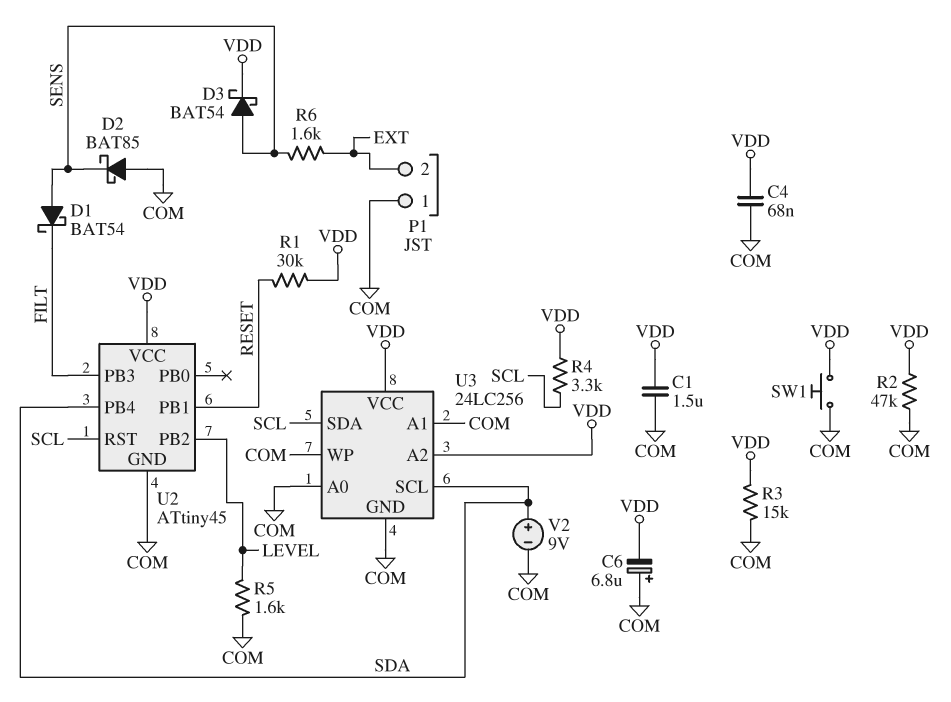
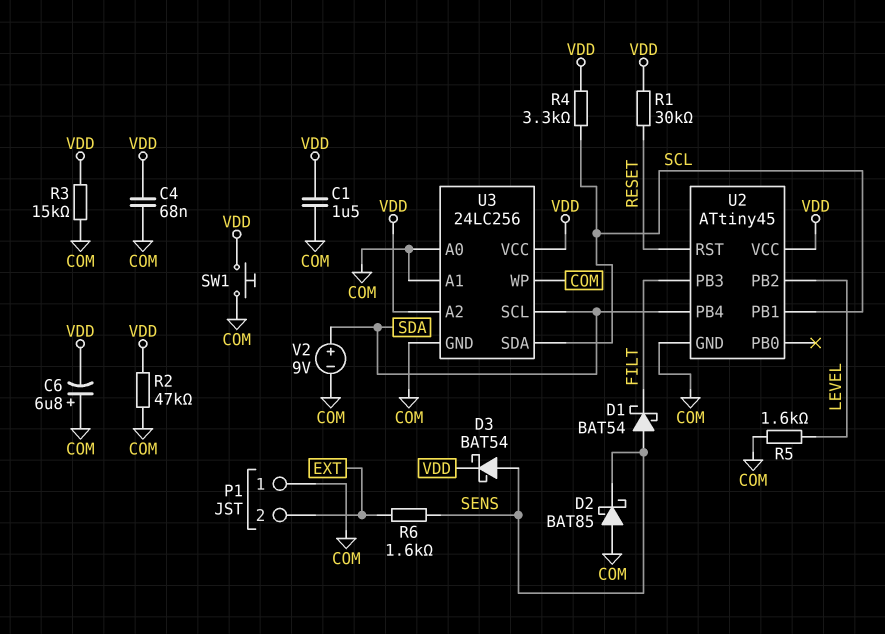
U2 pin PB1: RESET -> SCL
U2 pin RST: SCL -> RESET

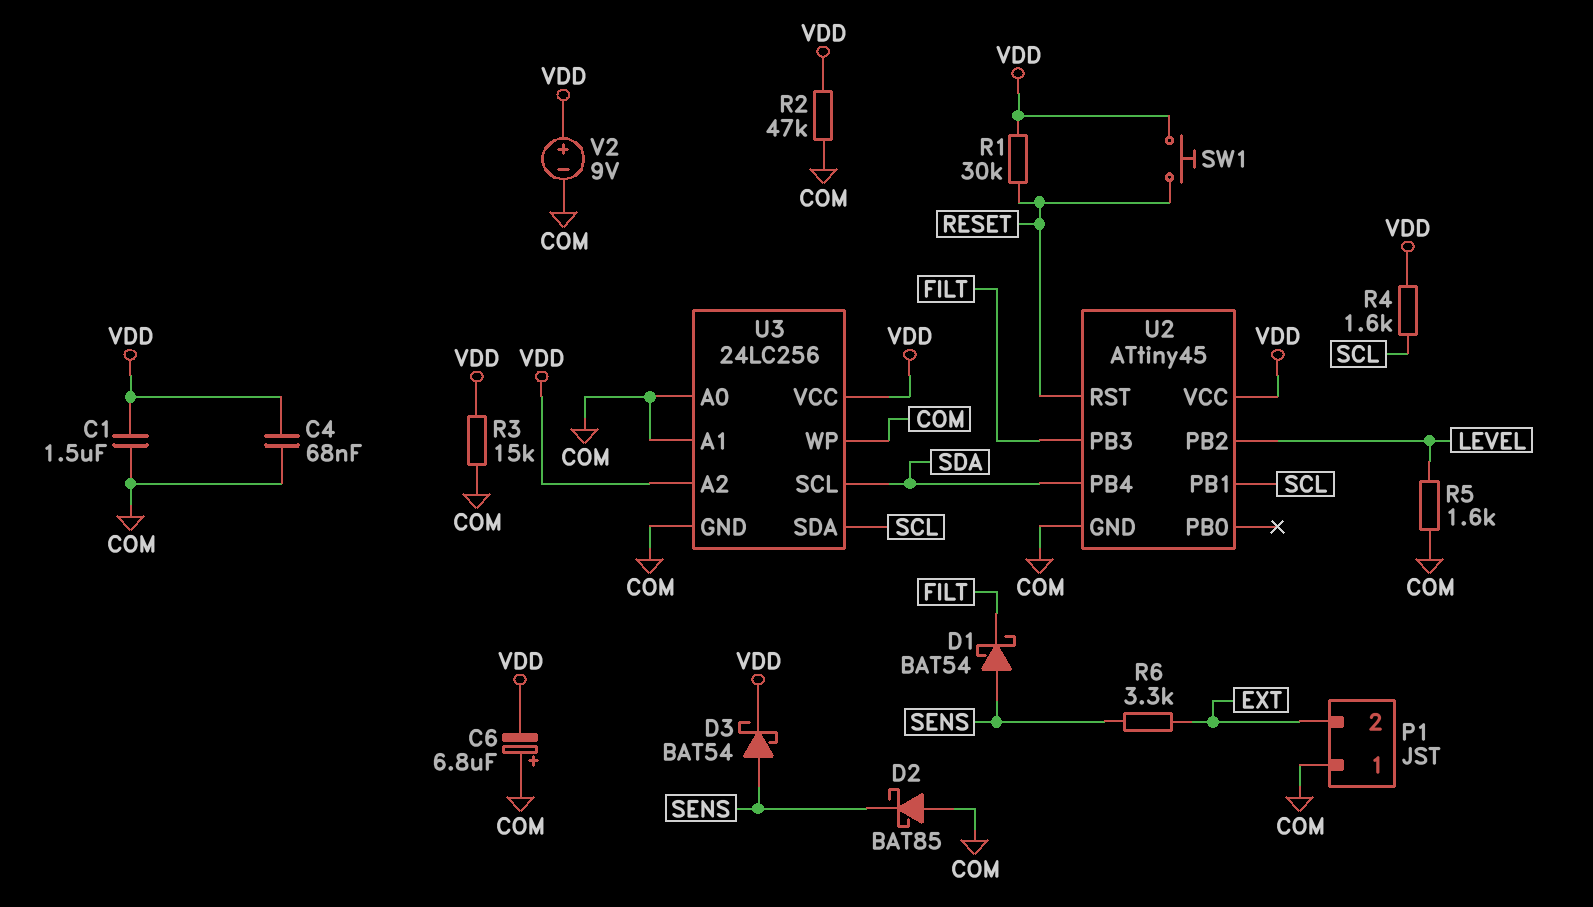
R4: 3.3k (SCL, VDD) -> 1.6k (SCL, VDD)
R6: 1.6k (EXT, SENS) -> 3.3k (EXT, SENS)
SW1: button (COM, VDD) -> button (RESET, VDD)
V2: 9V (plus SDA, minus COM) -> 9V (plus VDD, minus COM)

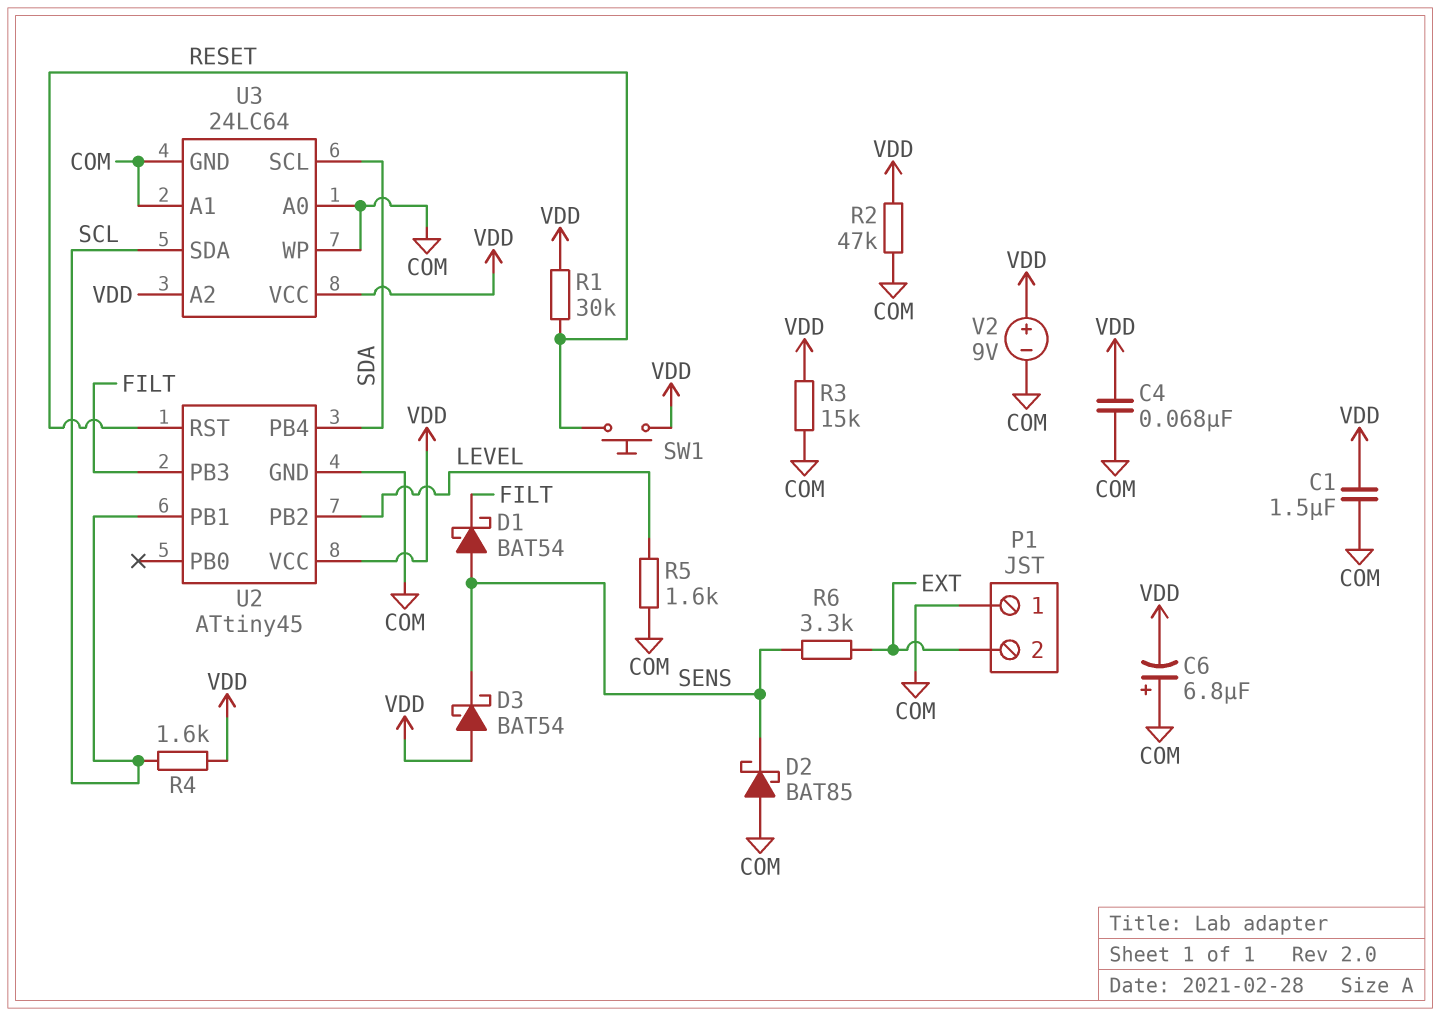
D3: schottky BAT54 (A SENS, K VDD) -> schottky BAT54 (A VDD, K SENS)
U3: 24LC256 -> 24LC64

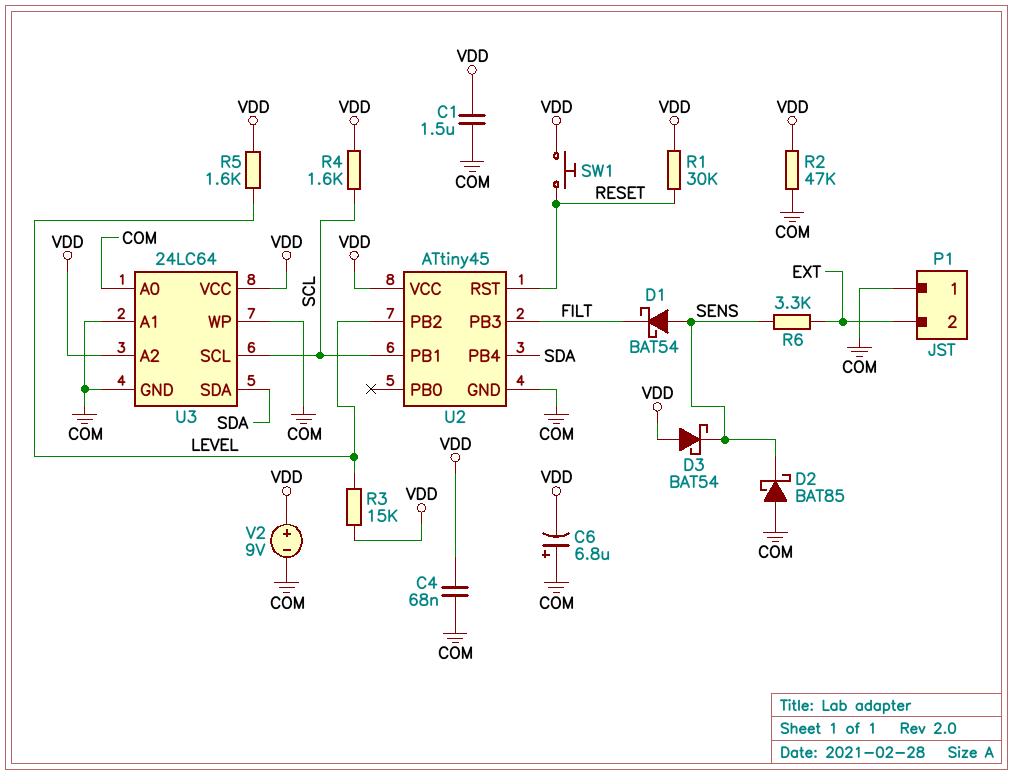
R3: 15k (COM, VDD) -> 15k (LEVEL, VDD)
R5: 1.6k (COM, LEVEL) -> 1.6k (LEVEL, VDD)
U3 pin SCL: SDA -> SCL
U3 pin SDA: SCL -> SDA

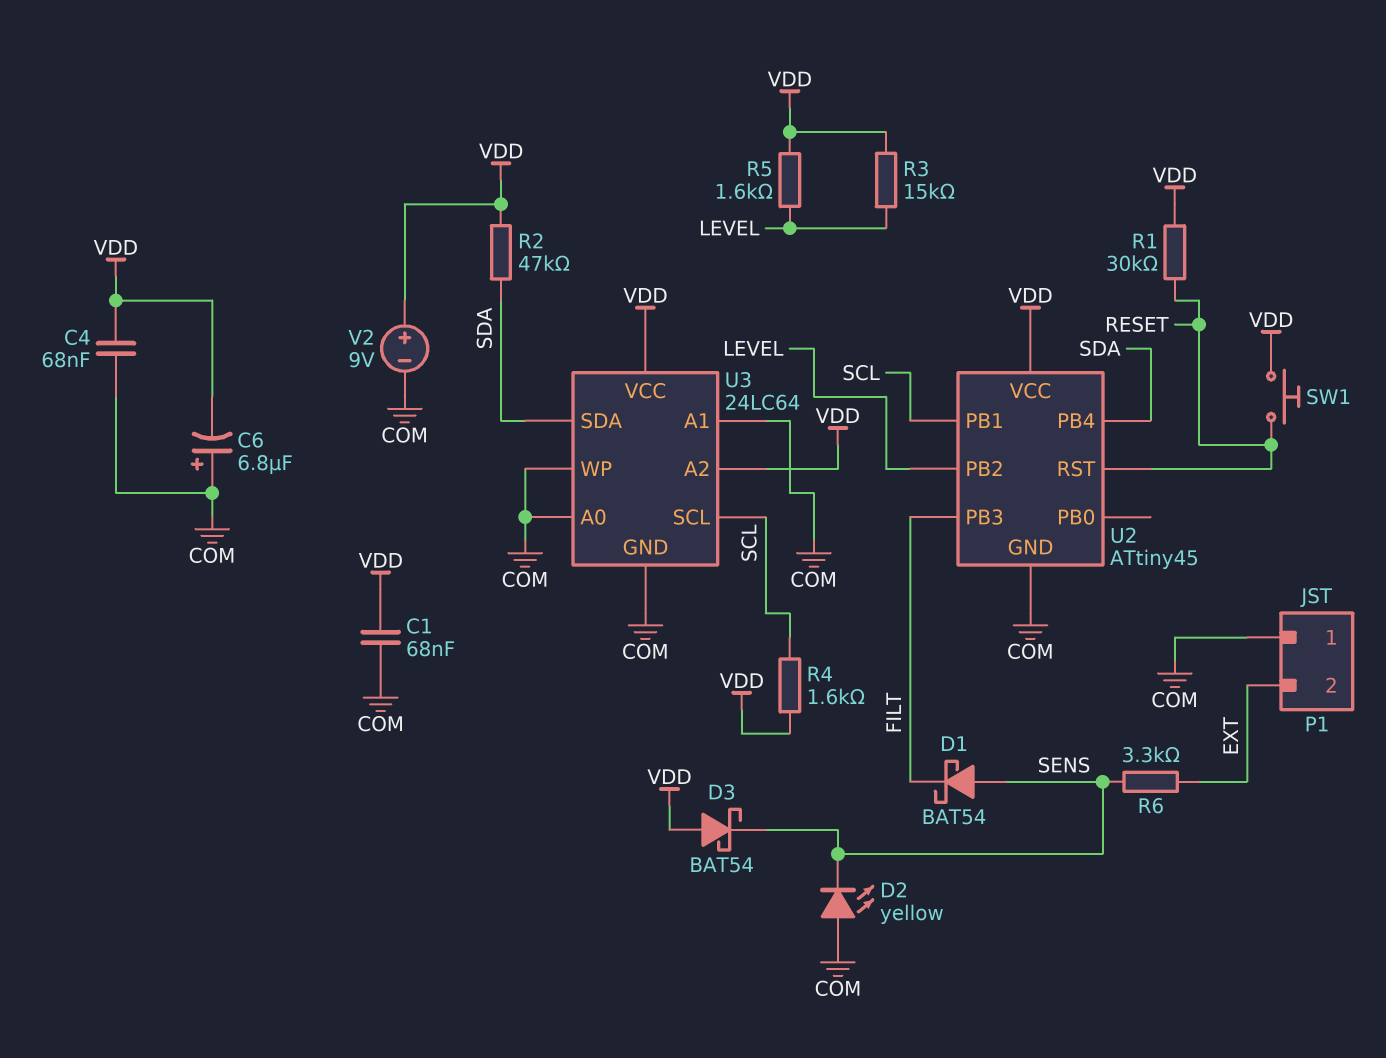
C1: 1.5uF (COM, VDD) -> 68nF (COM, VDD)
D2: schottky BAT85 (A COM, K SENS) -> LED yellow (A COM, K SENS)
R2: 47k (COM, VDD) -> 47k (SDA, VDD)

